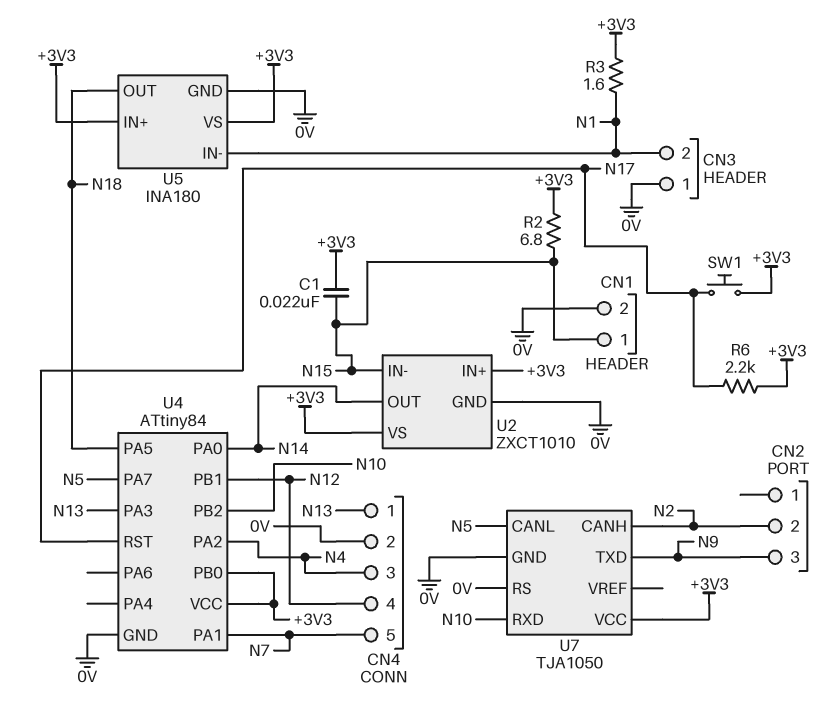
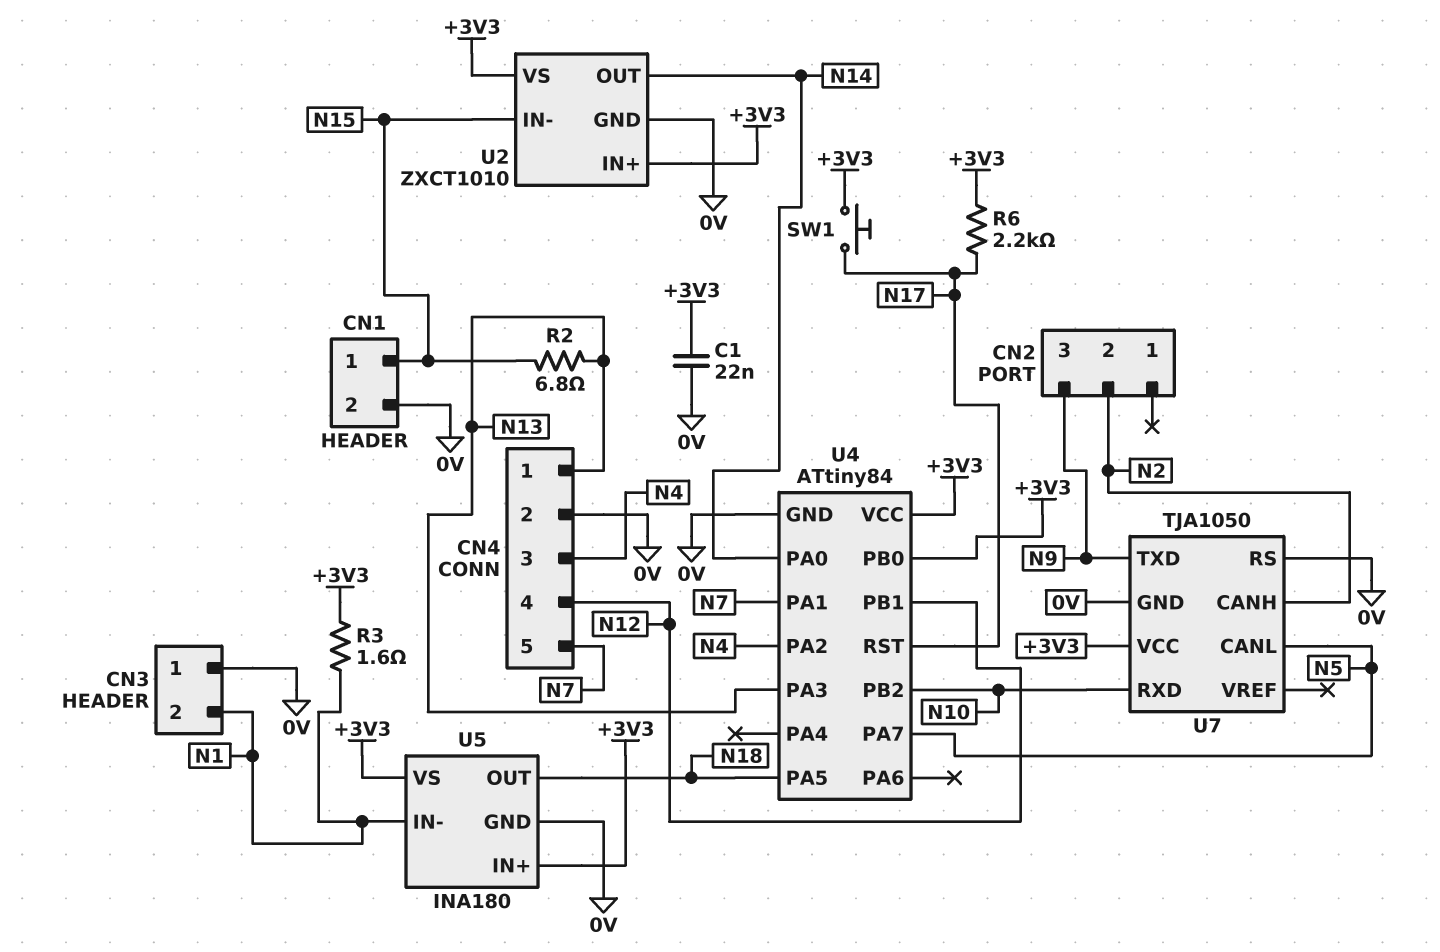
C1: 22nF (+3V3, N15) -> 22nF (+3V3, 0V)
R2: 6.8 (+3V3, N15) -> 6.8 (N13, N15)

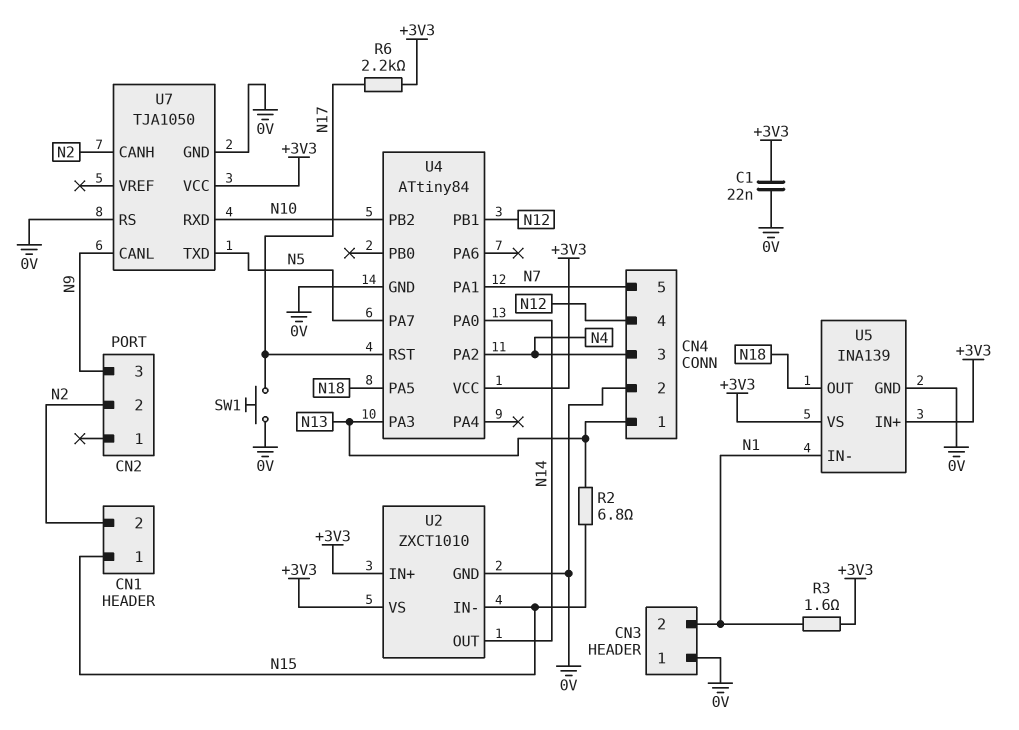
CN1 pin 2: 0V -> N2
SW1: button (+3V3, N17) -> button (0V, N17)
U4 pin PB0: +3V3 -> none
U5: INA180 -> INA139
U7 pin CANL: N5 -> N9
U7 pin TXD: N9 -> N5

